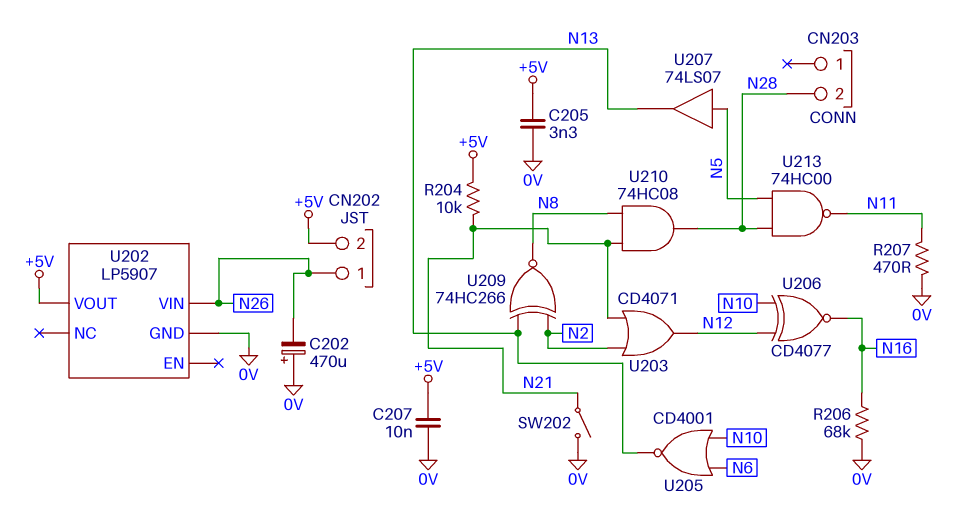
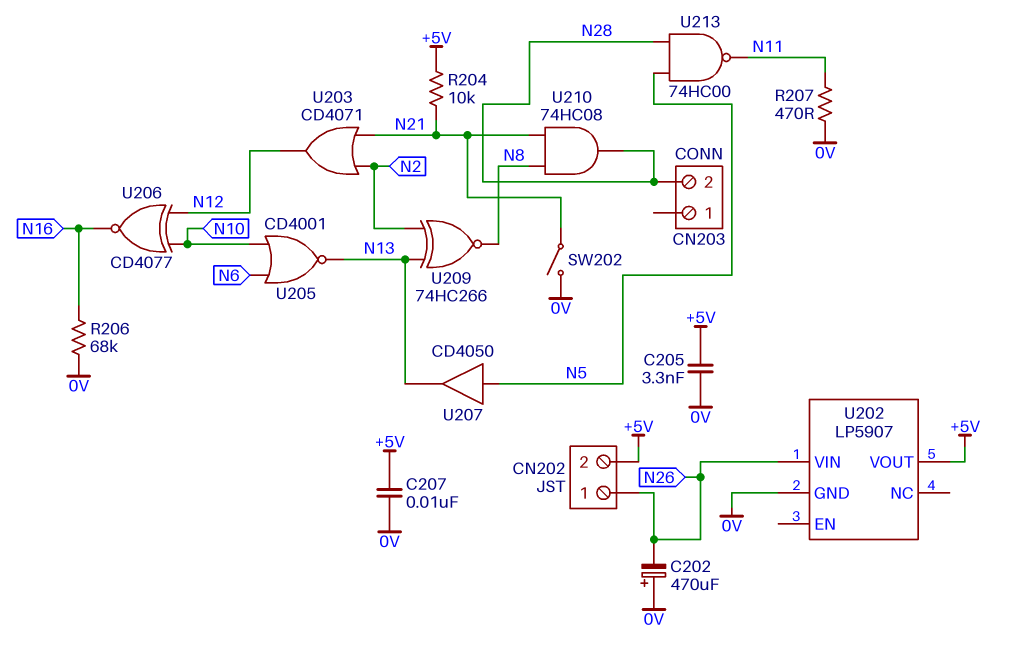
U207: buffer 74LS07 (in N5, out N13) -> buffer CD4050 (in N5, out N13)

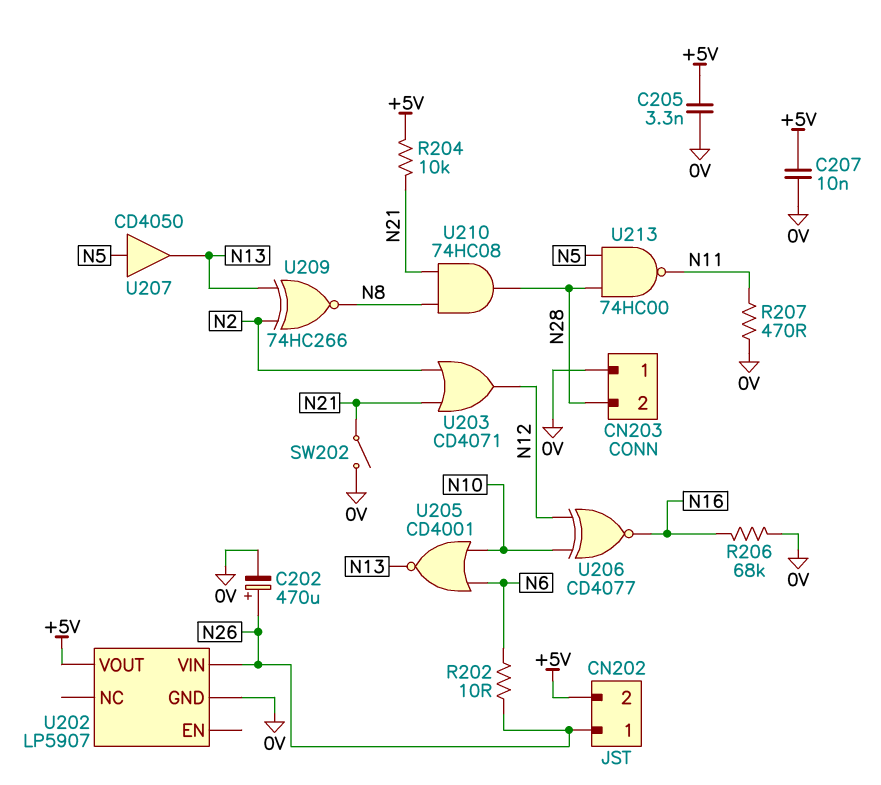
C202: 470uF (plus 0V, minus N26) -> 470uF (plus N26, minus 0V)
CN203 pin 1: none -> 0V
R202: none -> 10 (N6, N26)

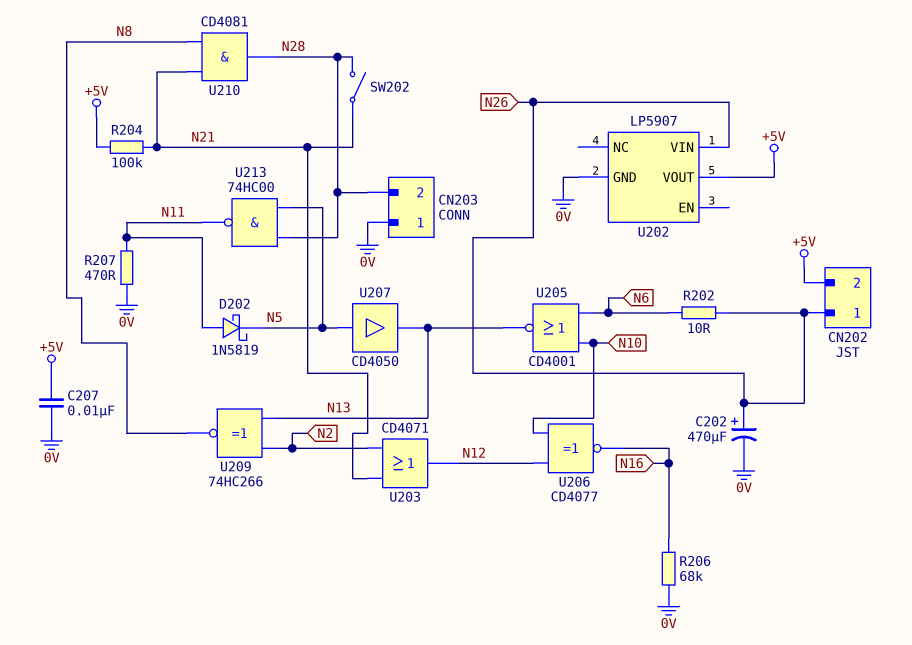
C205: 3.3nF (+5V, 0V) -> none
D202: none -> schottky 1N5819 (A N11, K N5)
R204: 10k (+5V, N21) -> 100k (+5V, N21)
SW202: switch (0V, N21) -> switch (N21, N28)
U210: AND 74HC08 (in N8, in N21, out N28) -> AND CD4081 (in N8, in N21, out N28)

